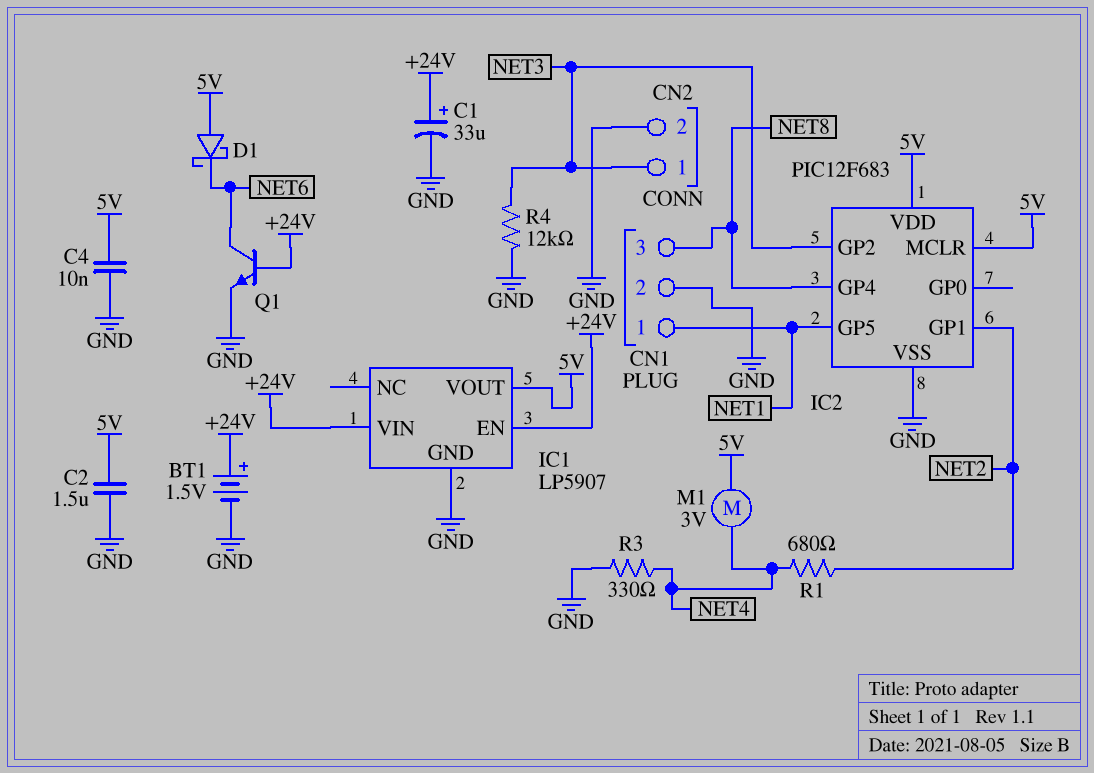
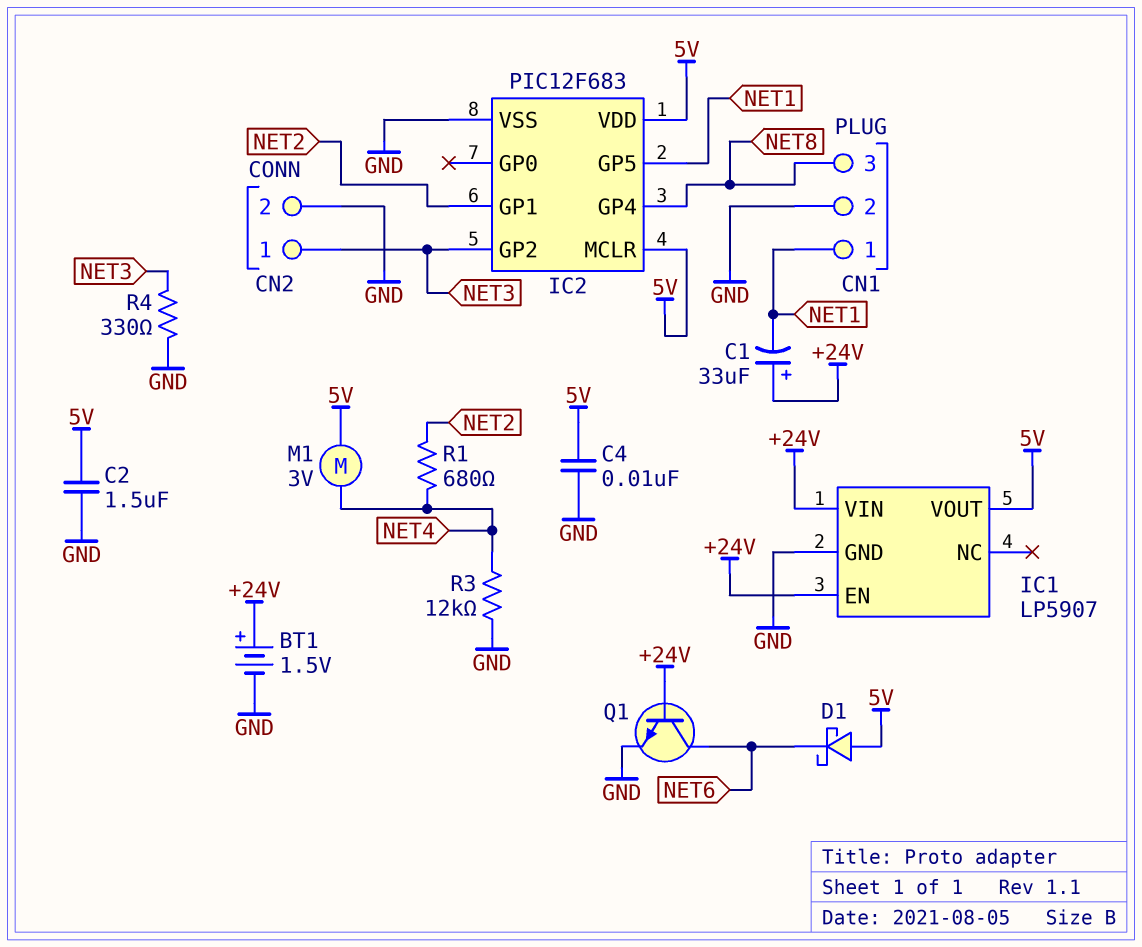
C1: 33uF (plus +24V, minus GND) -> 33uF (plus +24V, minus NET1)
R3: 330 (GND, NET4) -> 12k (GND, NET4)
R4: 12k (GND, NET3) -> 330 (GND, NET3)

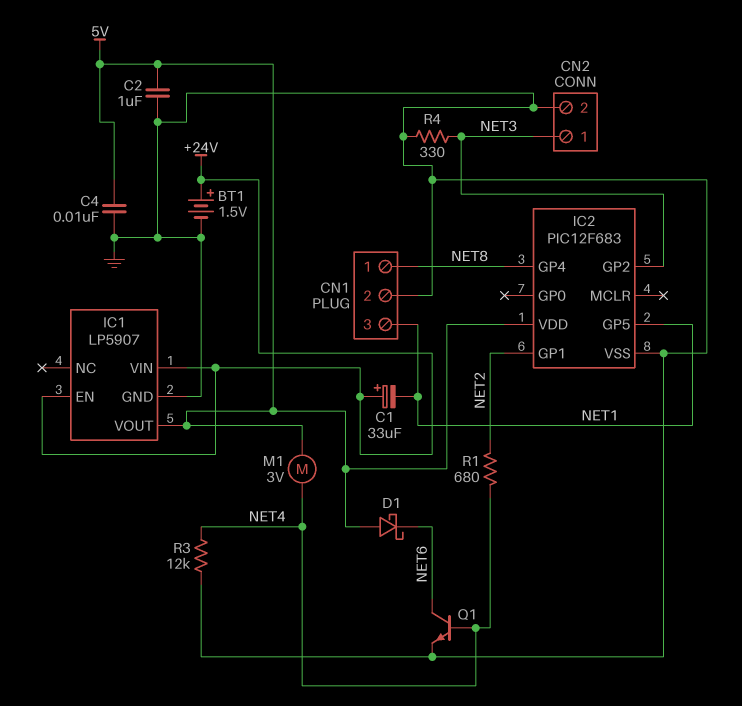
C2: 1.5uF (5V, GND) -> 1uF (5V, GND)
CN1 pin 1: NET1 -> NET8
CN1 pin 3: NET8 -> NET1
IC2 pin MCLR: 5V -> none
Q1: NPN (B +24V, C NET6, E GND) -> NPN (B NET4, C NET6, E GND)

